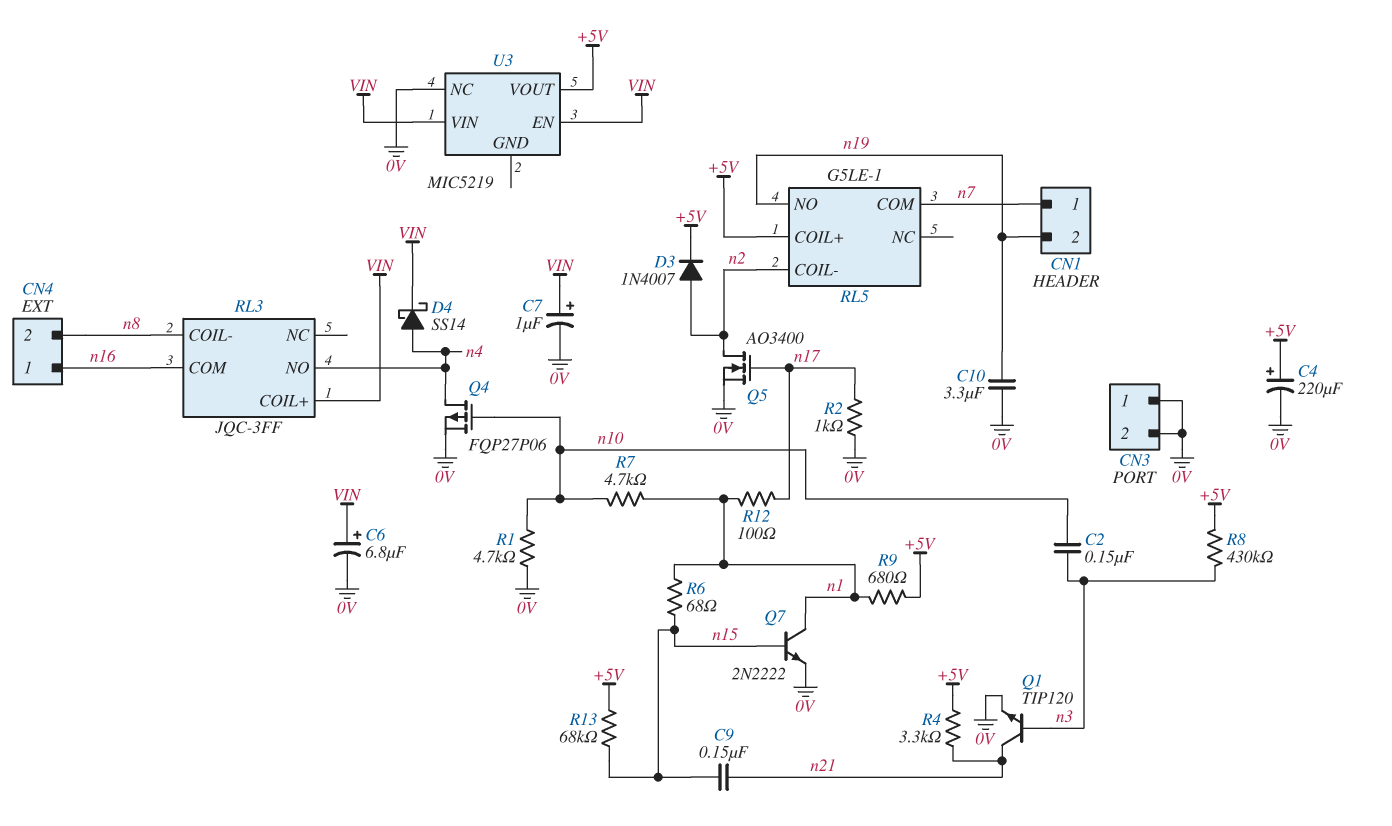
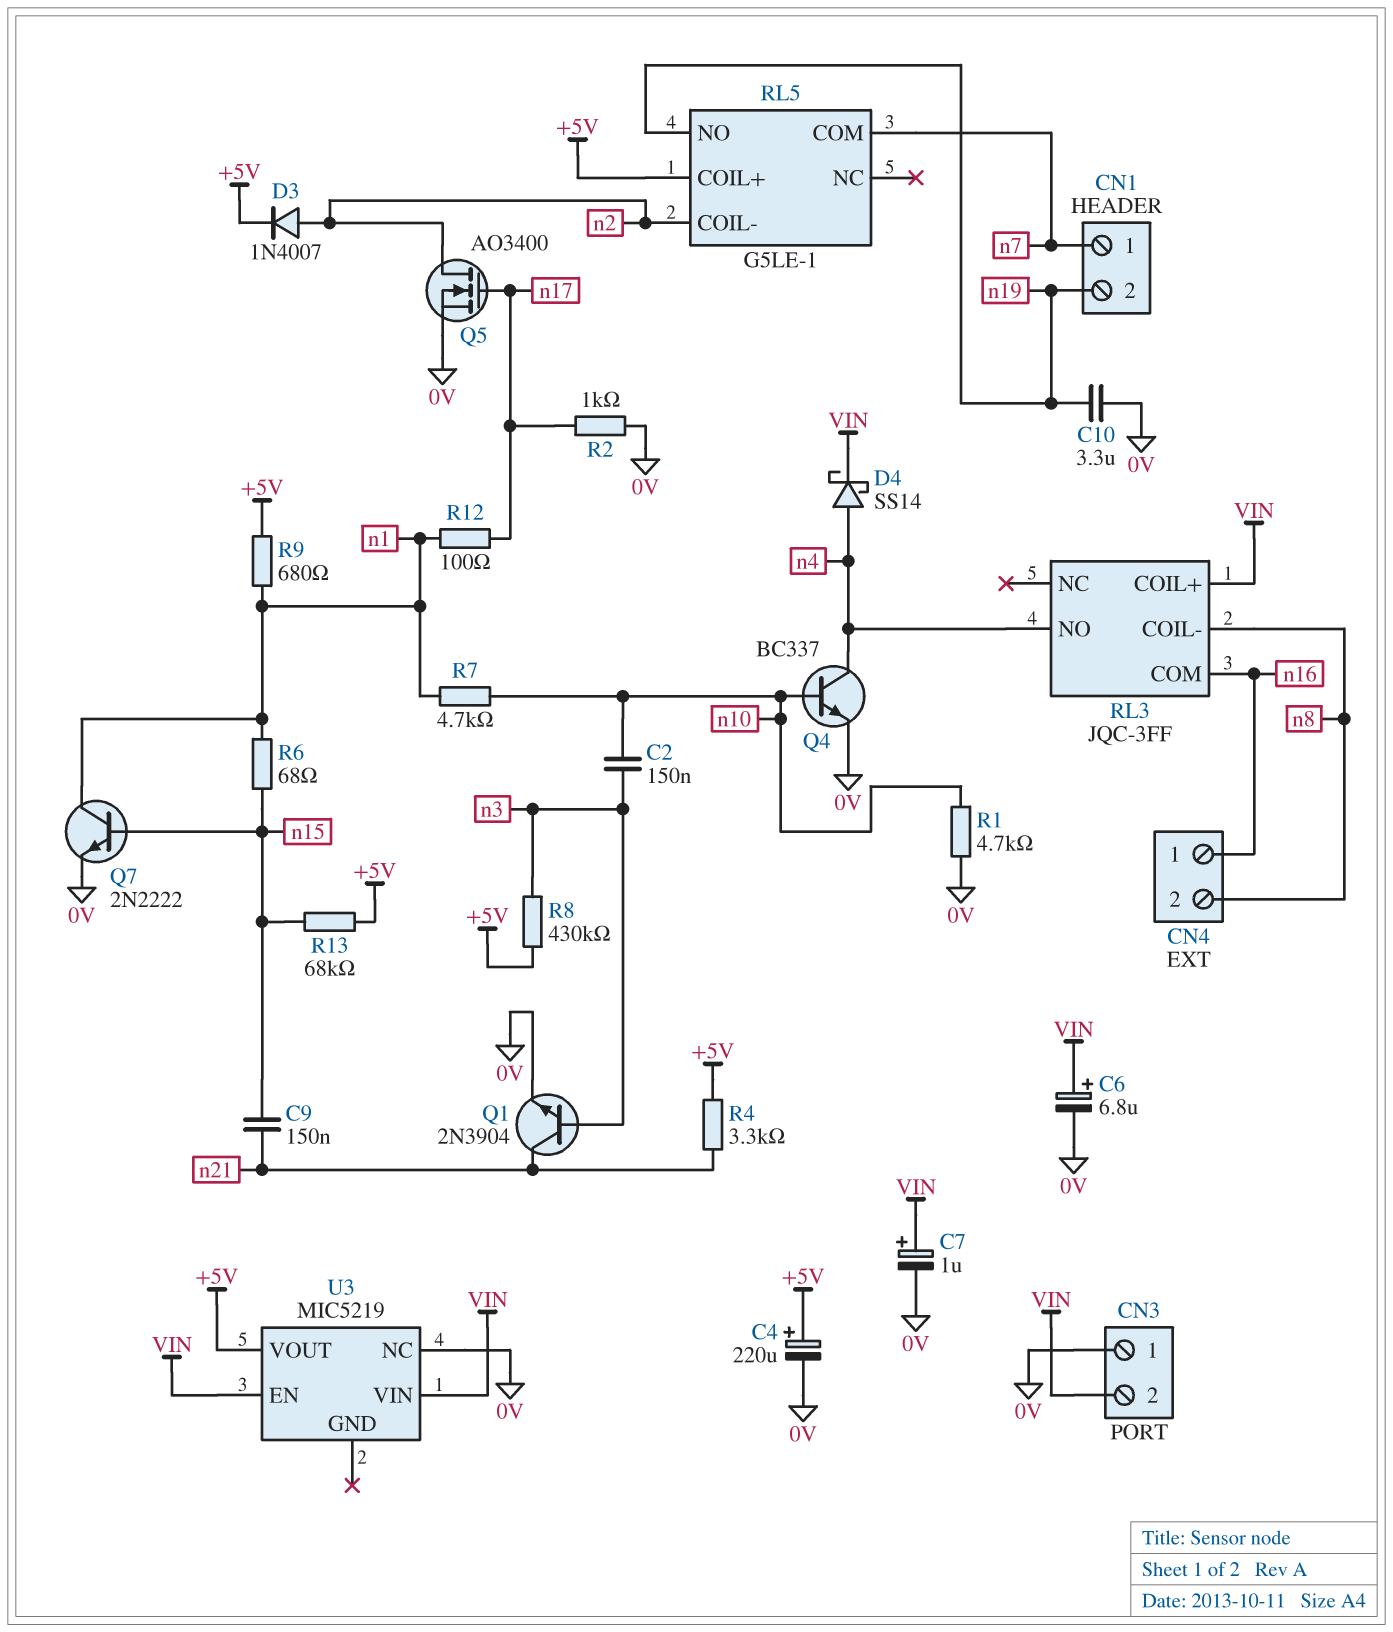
CN3 pin 2: 0V -> VIN
Q1: NPN TIP120 (B n3, C n21, E 0V) -> NPN 2N3904 (B n3, C n21, E 0V)
Q4: PMOS FQP27P06 (G n10, D n4, S 0V) -> NPN BC337 (B n10, C n4, E 0V)

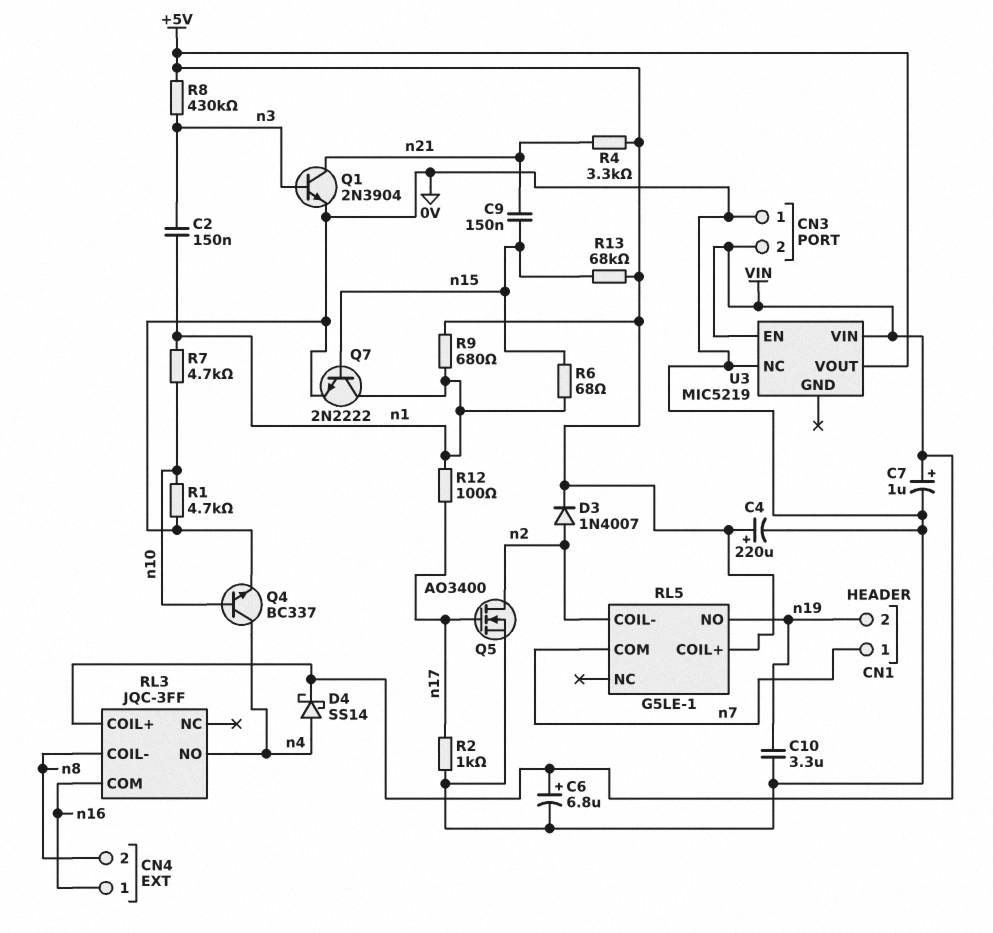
C2: 150nF (n3, n10) -> 150nF (n1, n3)

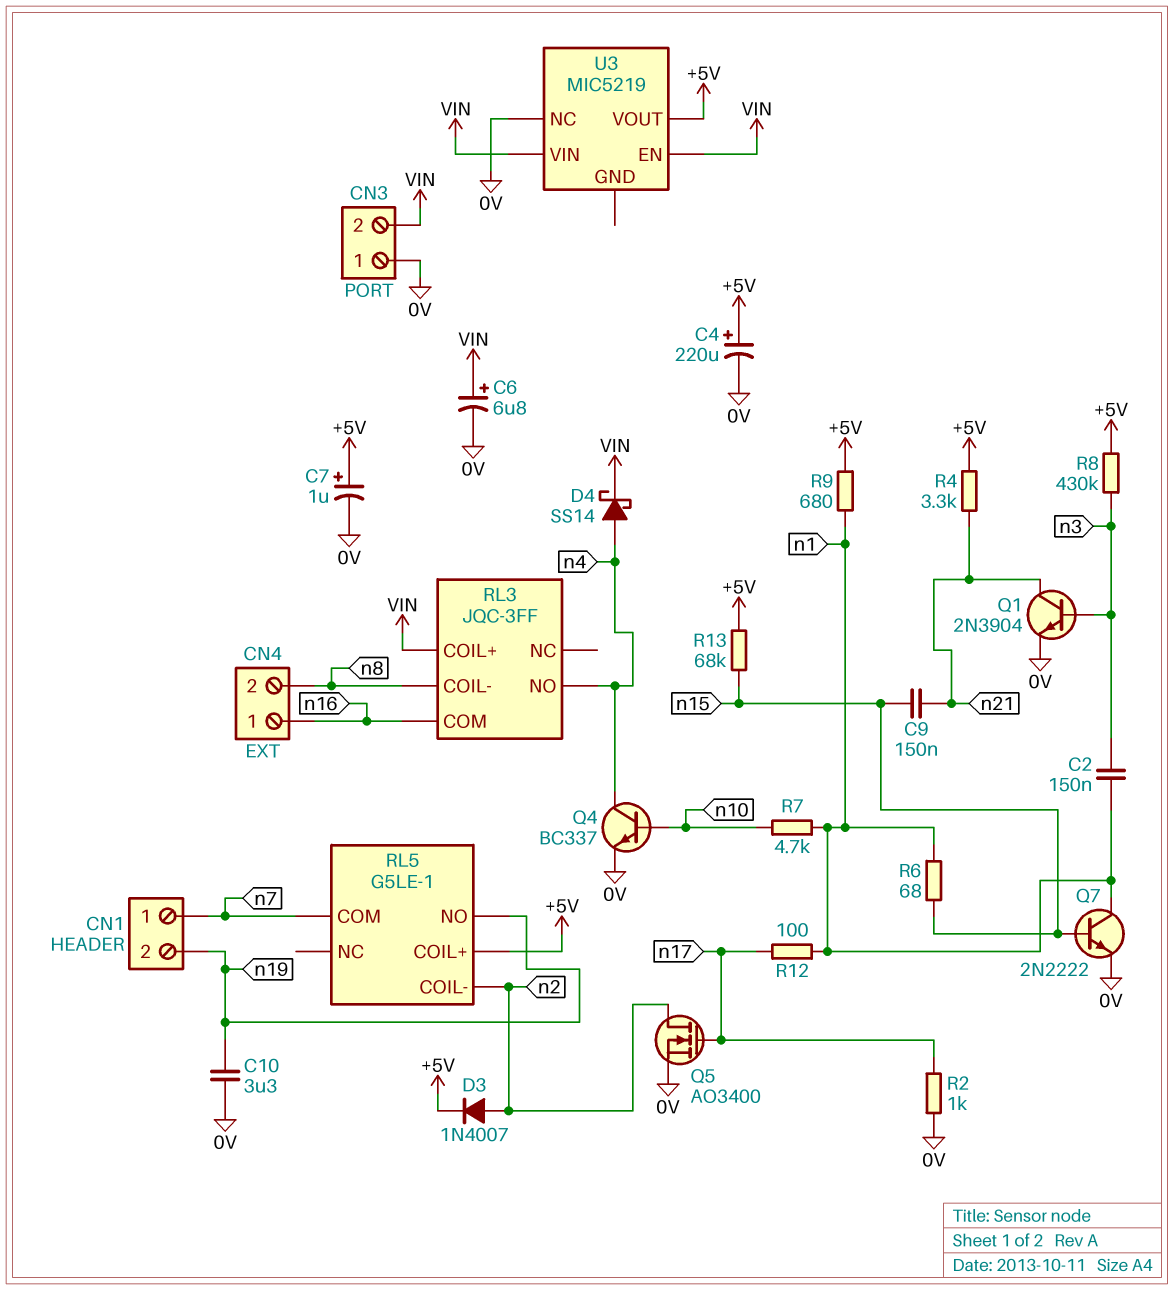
C7: 1uF (plus VIN, minus 0V) -> 1uF (plus +5V, minus 0V)
R1: 4.7k (0V, n10) -> none

